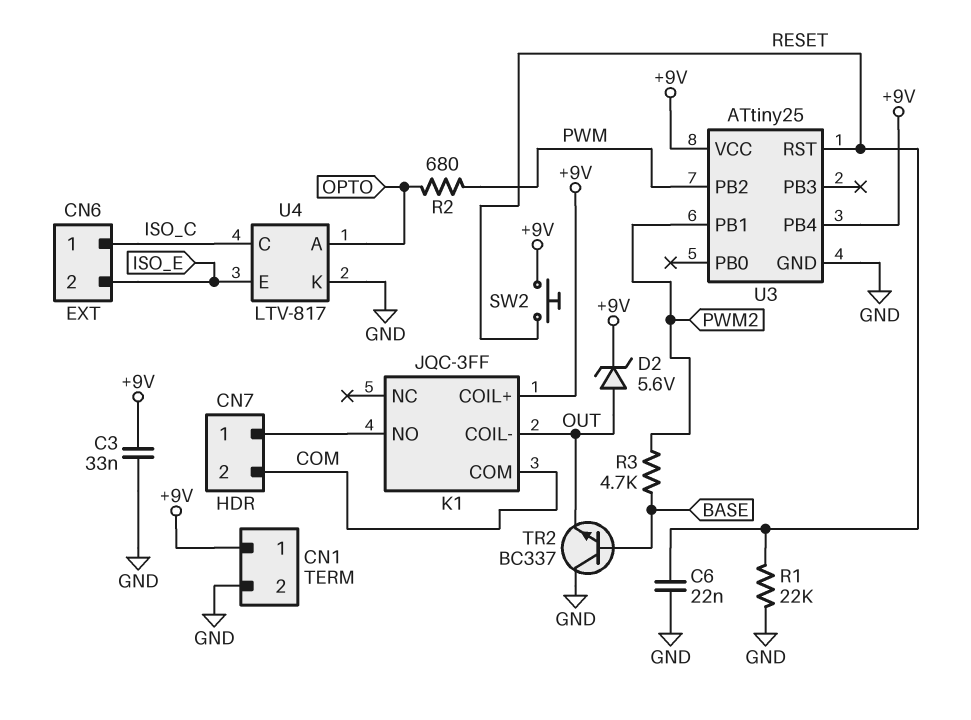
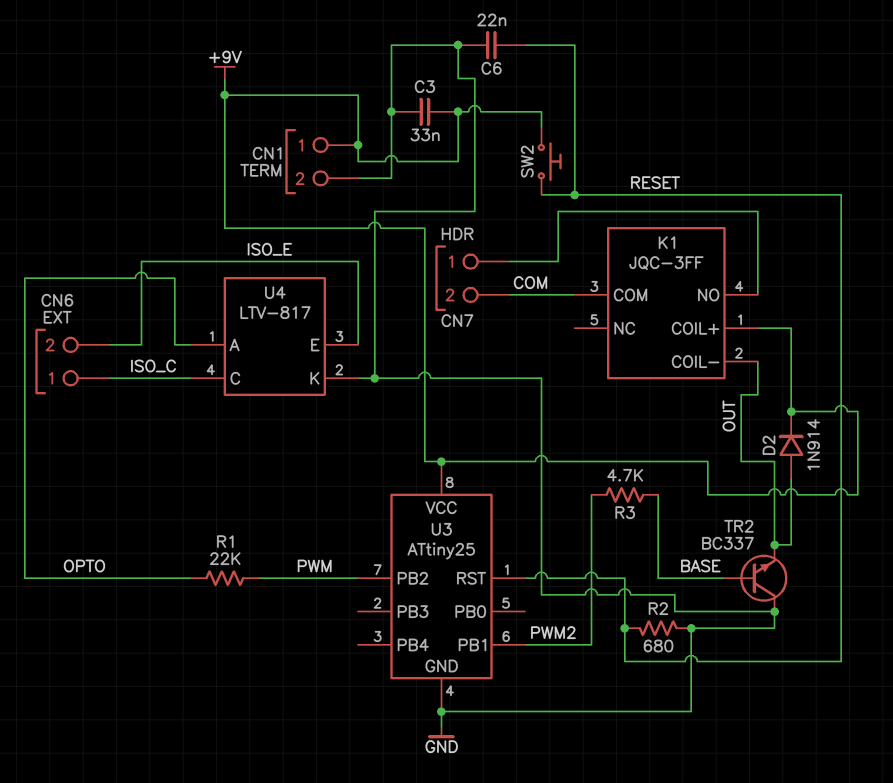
D2: zener 5.6V (A OUT, K +9V) -> diode 1N914 (A OUT, K +9V)
R1: 22k (GND, RESET) -> 22k (OPTO, PWM)
R2: 680 (OPTO, PWM) -> 680 (GND, RESET)
U3 pin PB4: +9V -> none

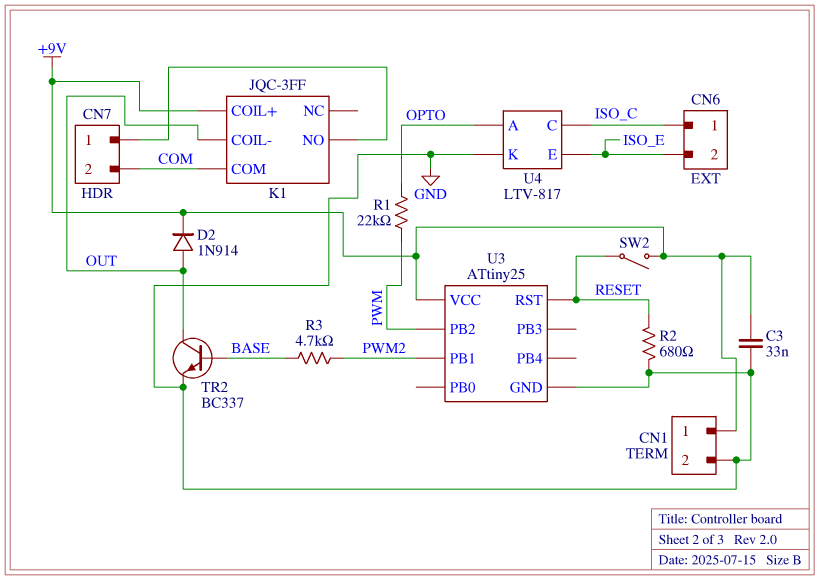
C6: 22nF (GND, RESET) -> none
SW2: button (+9V, RESET) -> switch (+9V, RESET)
TR2: NPN BC337 (B BASE, C GND, E OUT) -> NPN BC337 (B BASE, C OUT, E GND)

